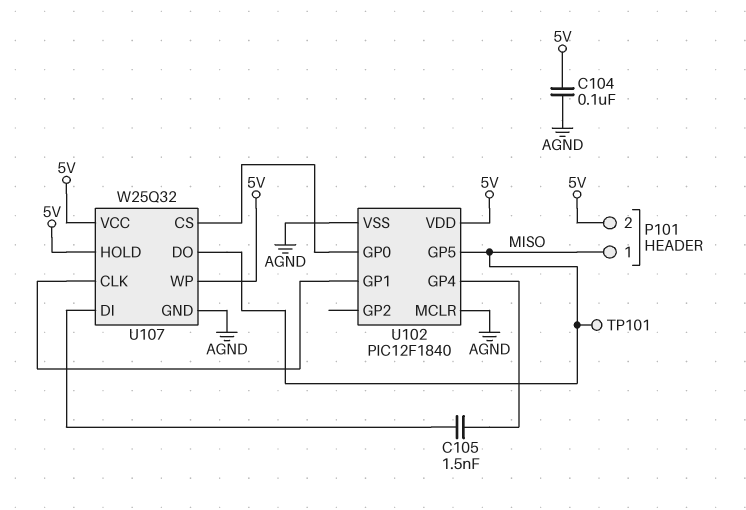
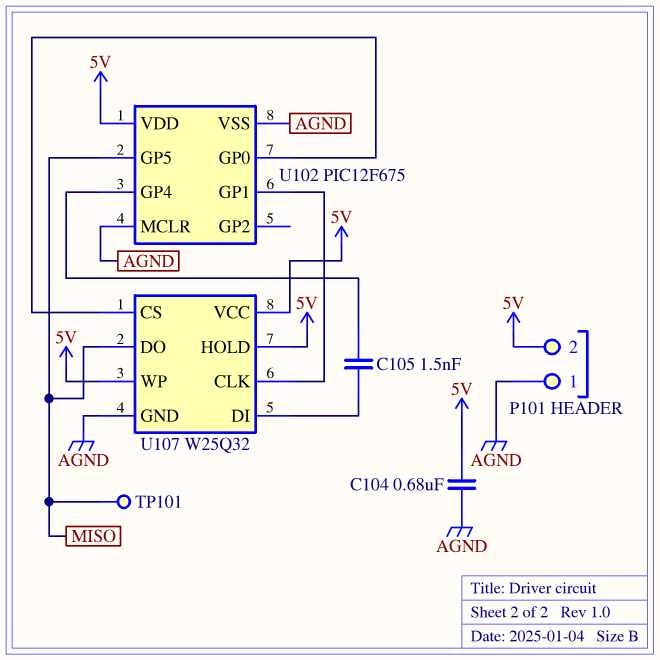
C104: 100nF (5V, AGND) -> 680nF (5V, AGND)
P101 pin 1: MISO -> AGND
U102: PIC12F1840 -> PIC12F675

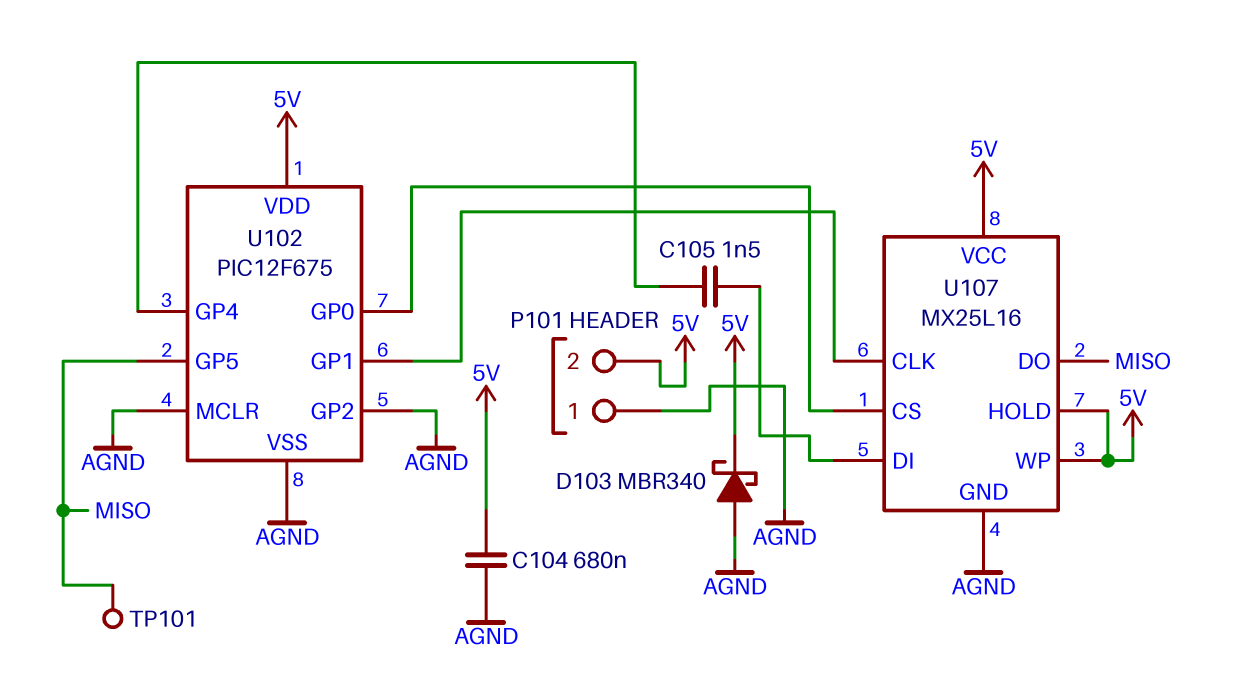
D103: none -> schottky MBR340 (A AGND, K 5V)
U102 pin GP2: none -> AGND
U107: W25Q32 -> MX25L16

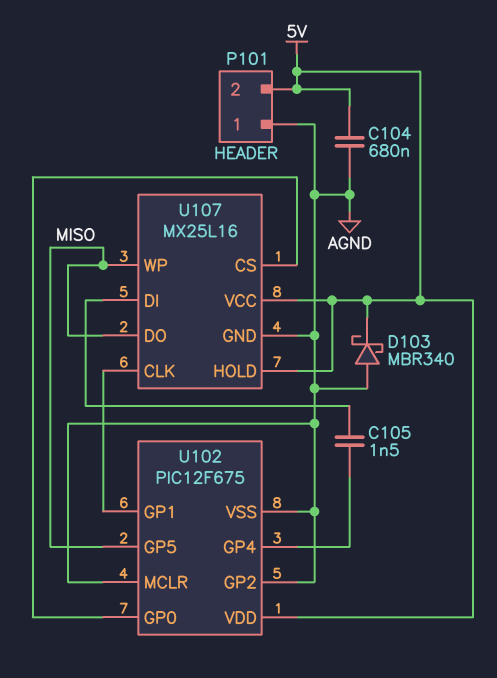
TP101: test point (MISO) -> none
U107 pin WP: 5V -> MISO

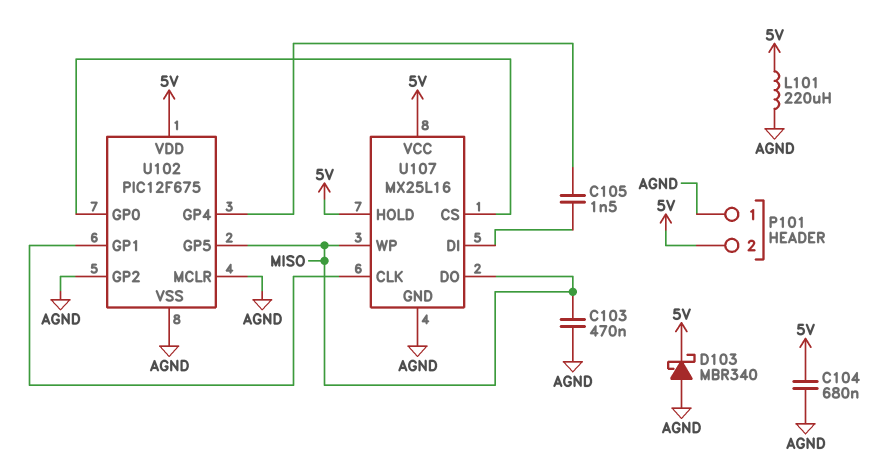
C103: none -> 470nF (AGND, MISO)
L101: none -> 220uH (5V, AGND)

